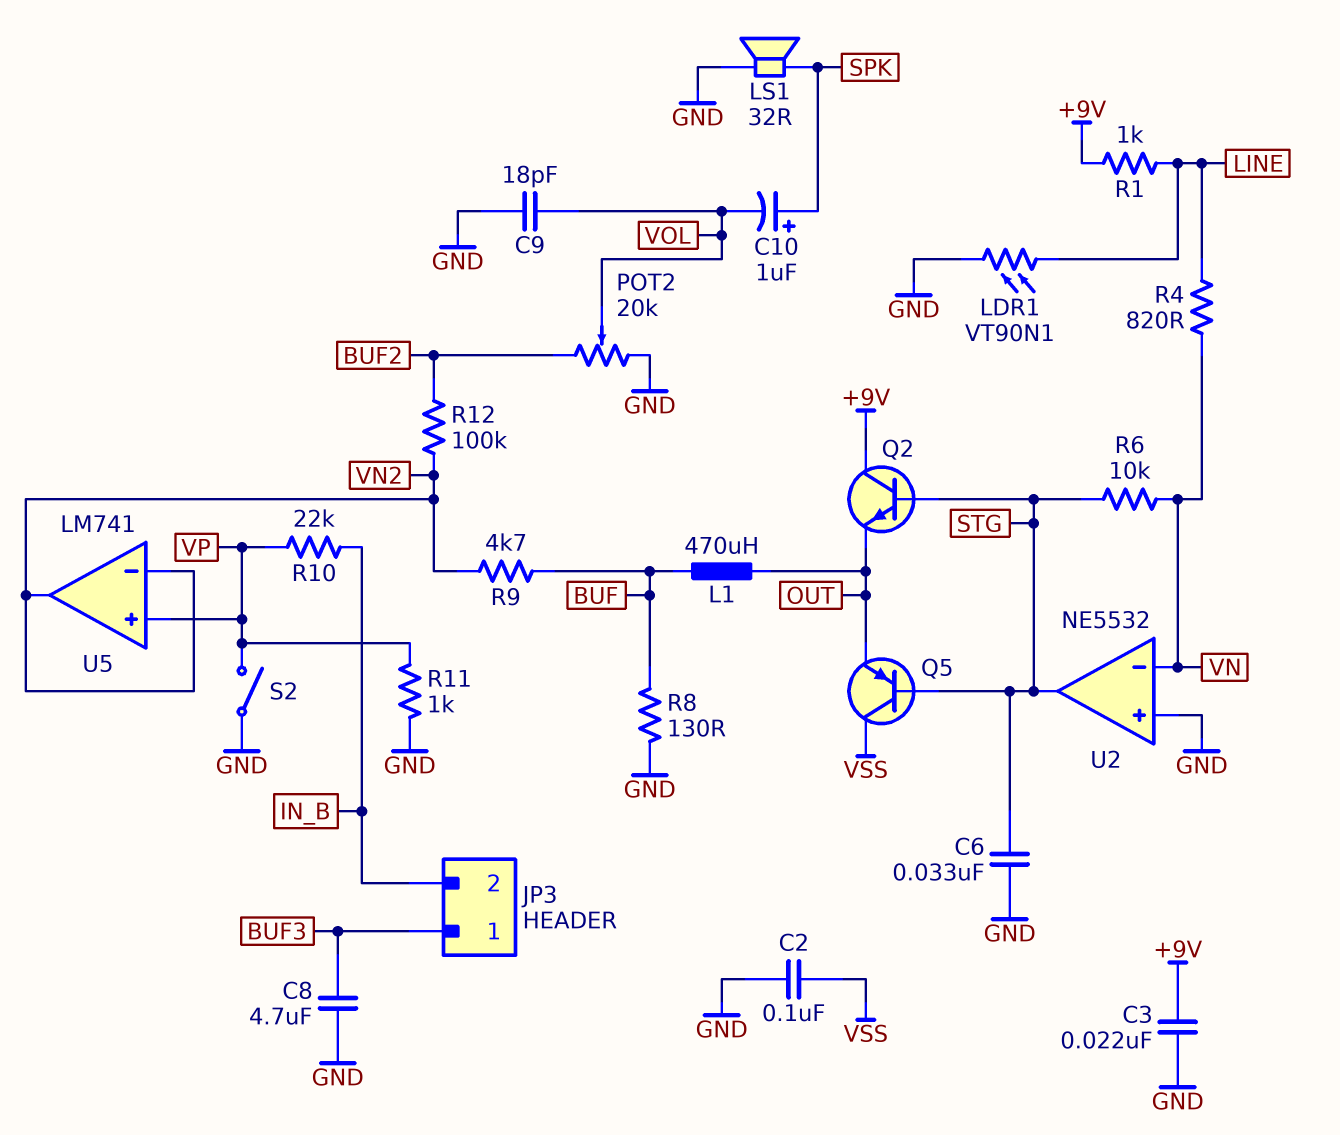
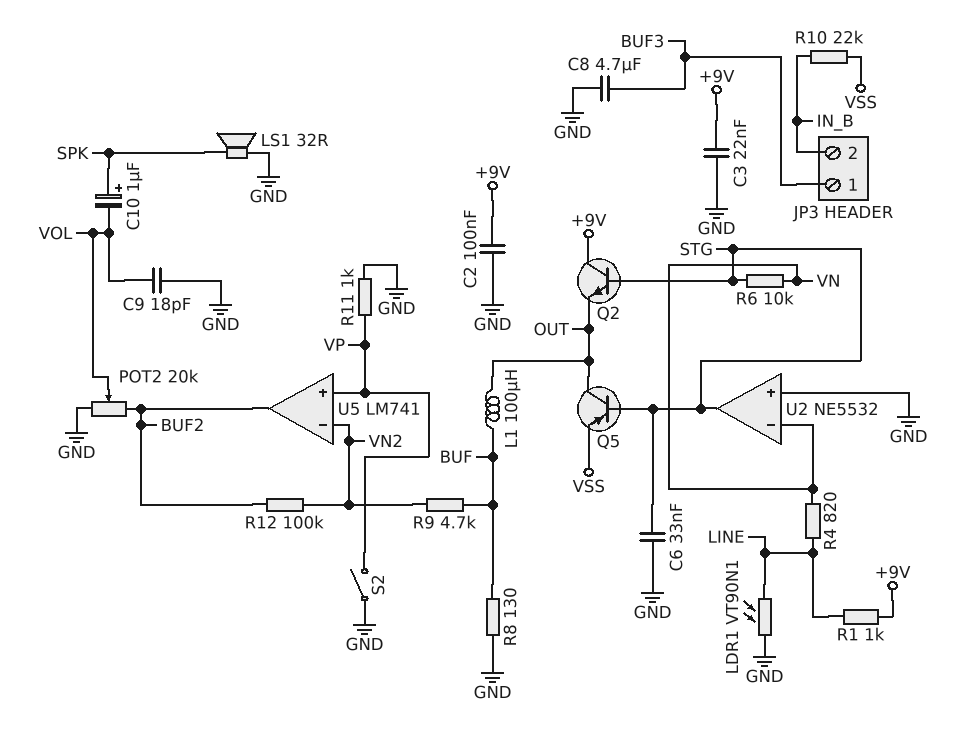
C2: 100nF (GND, VSS) -> 100nF (+9V, GND)
L1: 470uH (BUF, OUT) -> 100uH (BUF, OUT)
Q5: PNP (B STG, C VSS, E OUT) -> PNP (B STG, C OUT, E VSS)
R10: 22k (IN_B, VP) -> 22k (IN_B, VSS)
U5 pin out: VN2 -> BUF2

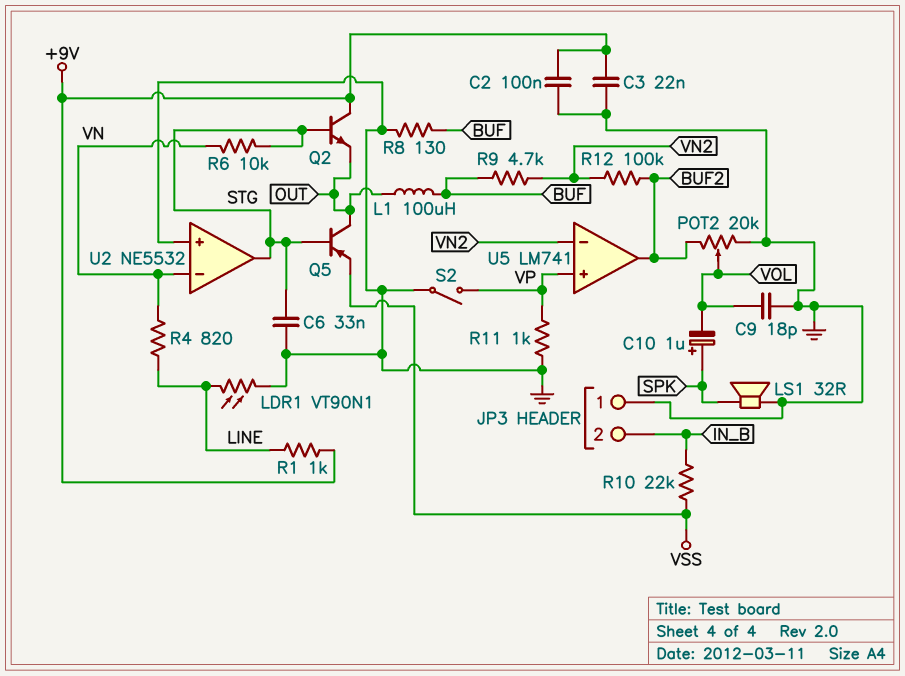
C8: 4.7uF (BUF3, GND) -> none
JP3 pin 1: BUF3 -> GND

